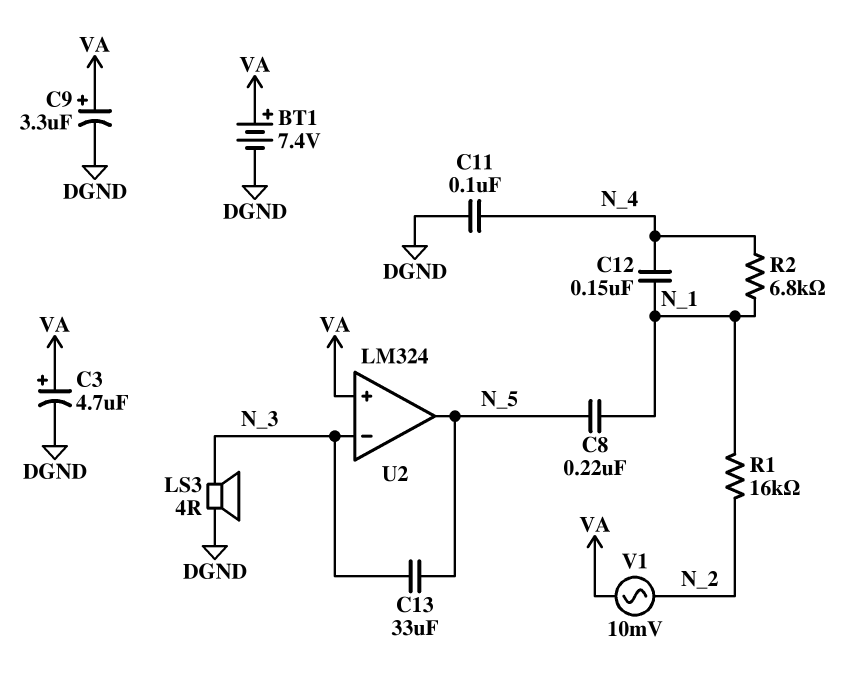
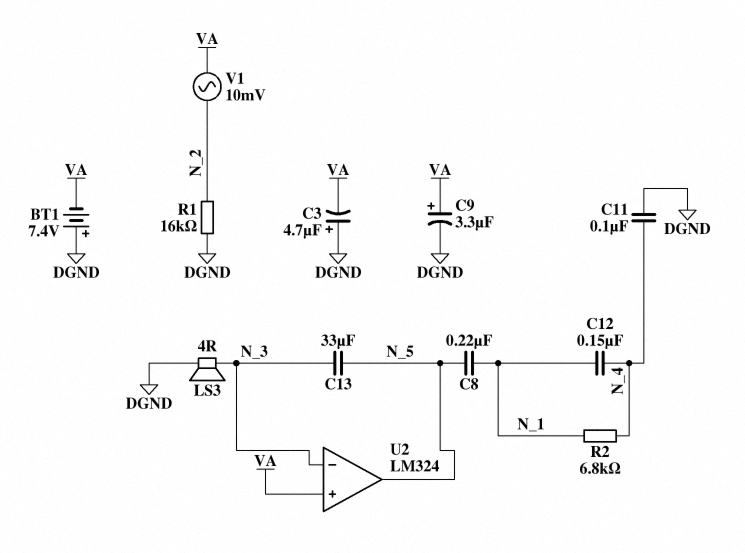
BT1: 7.4V (plus VA, minus DGND) -> 7.4V (plus DGND, minus VA)
C3: 4.7uF (plus VA, minus DGND) -> 4.7uF (plus DGND, minus VA)
R1: 16k (N_1, N_2) -> 16k (DGND, N_2)

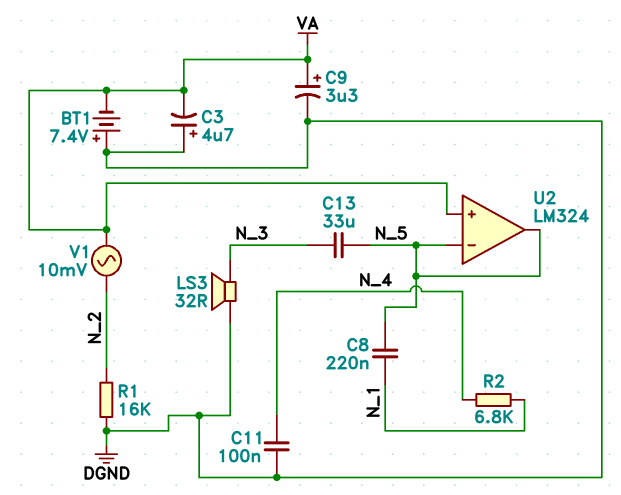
C12: 150nF (N_1, N_4) -> none
LS3: speaker 4R (DGND, N_3) -> speaker 32R (DGND, N_3)
U2 pin in-: N_3 -> N_5

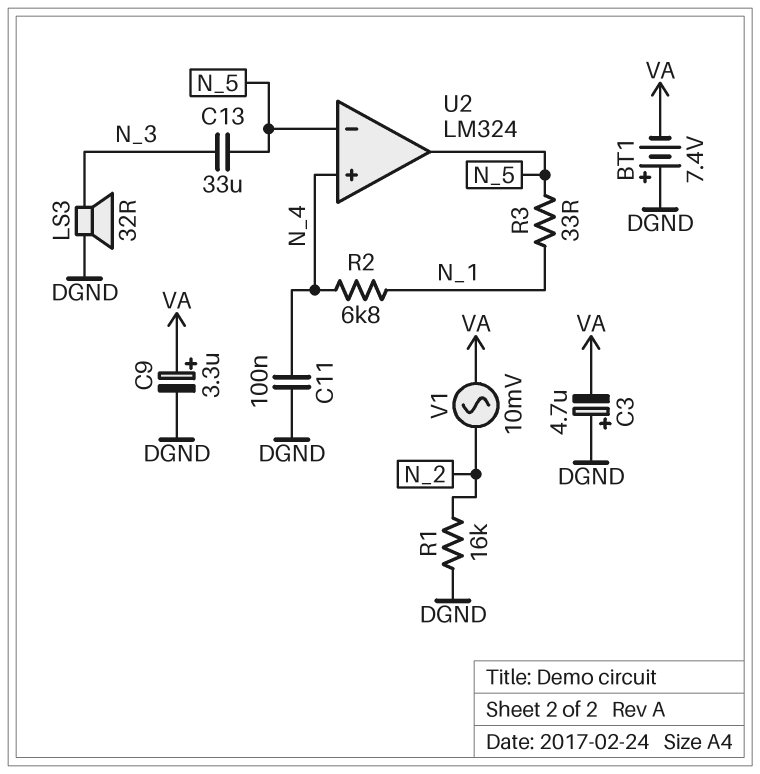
C8: 220nF (N_1, N_5) -> none
R3: none -> 33 (N_1, N_5)
U2 pin in+: VA -> N_4

